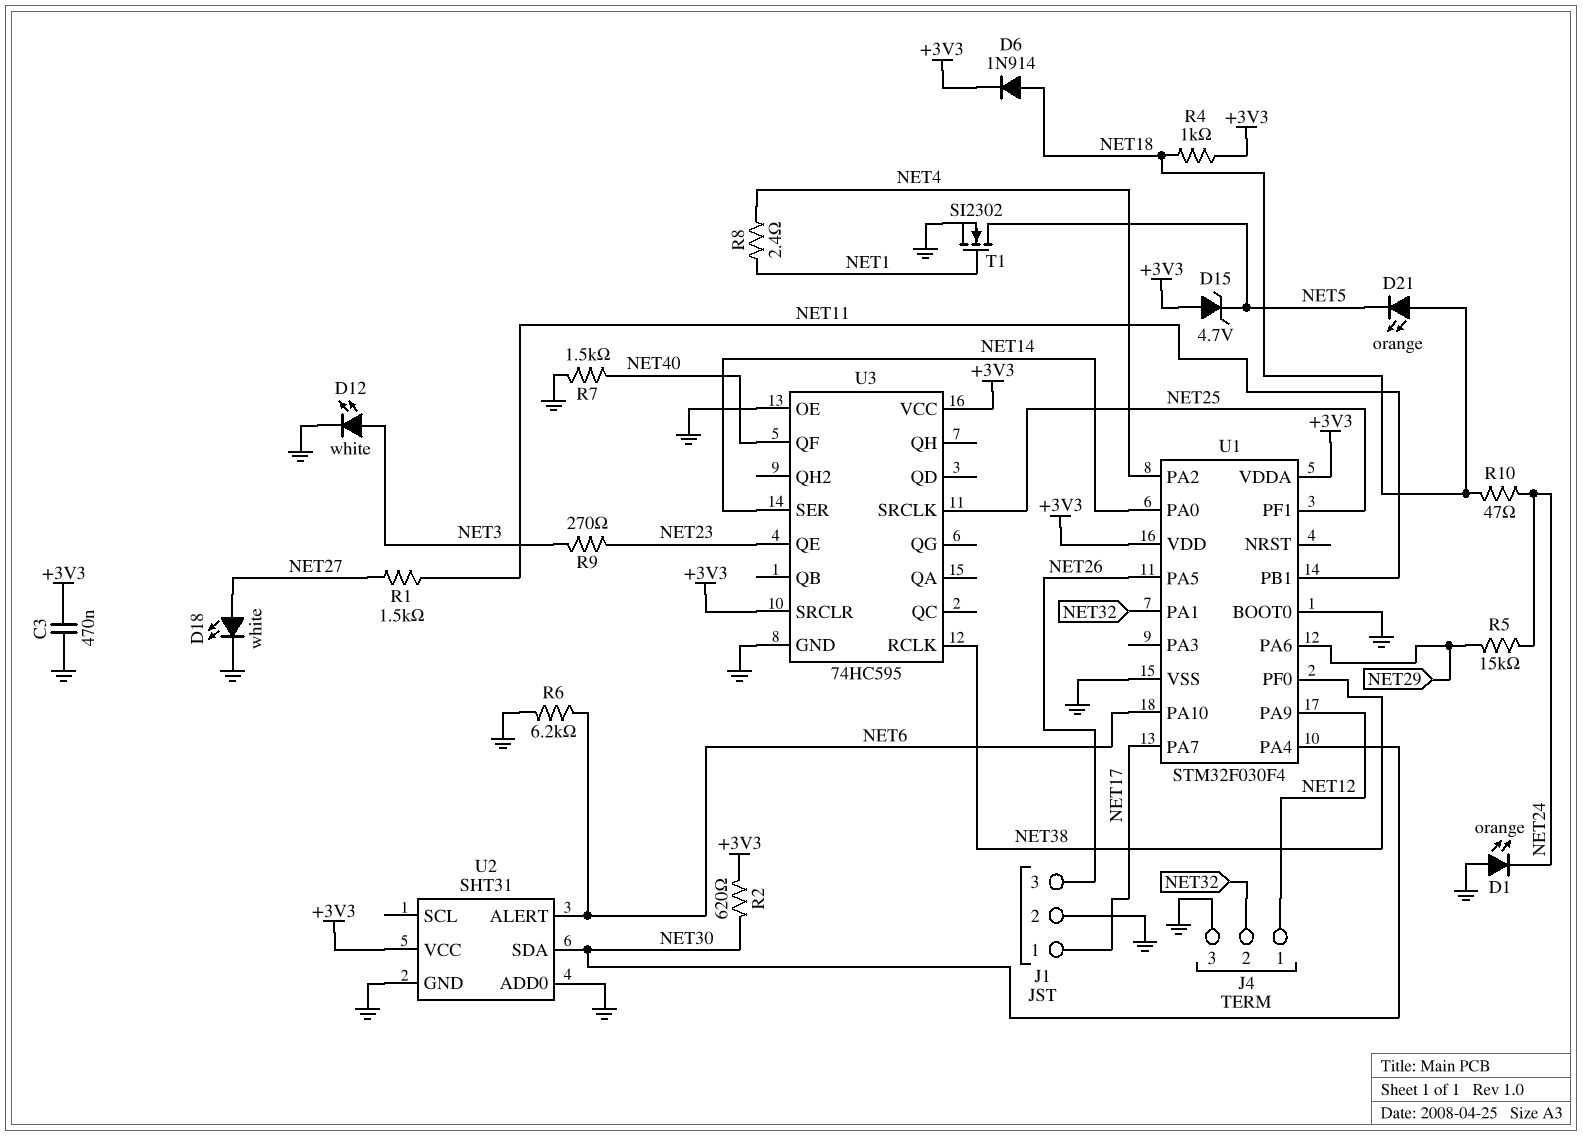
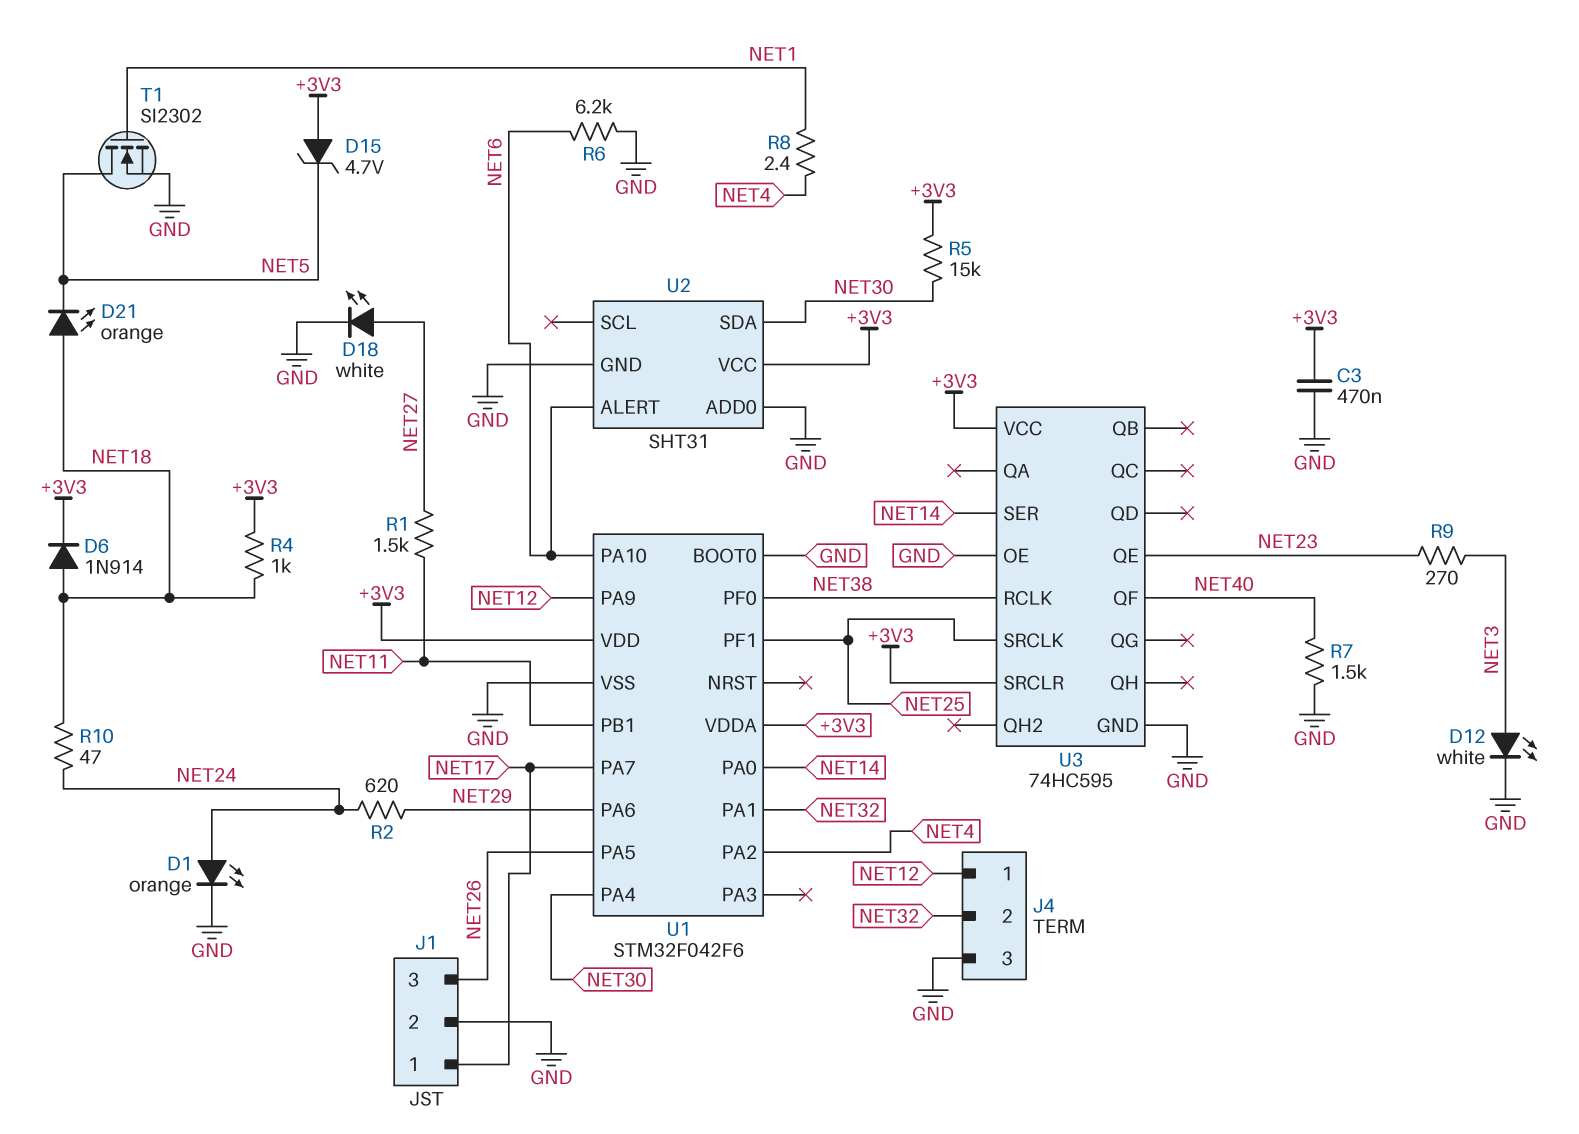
D1: LED orange (A GND, K NET24) -> LED orange (A NET24, K GND)
R2: 620 (+3V3, NET30) -> 620 (NET24, NET29)
R5: 15k (NET24, NET29) -> 15k (+3V3, NET30)
U1: STM32F030F4 -> STM32F042F6

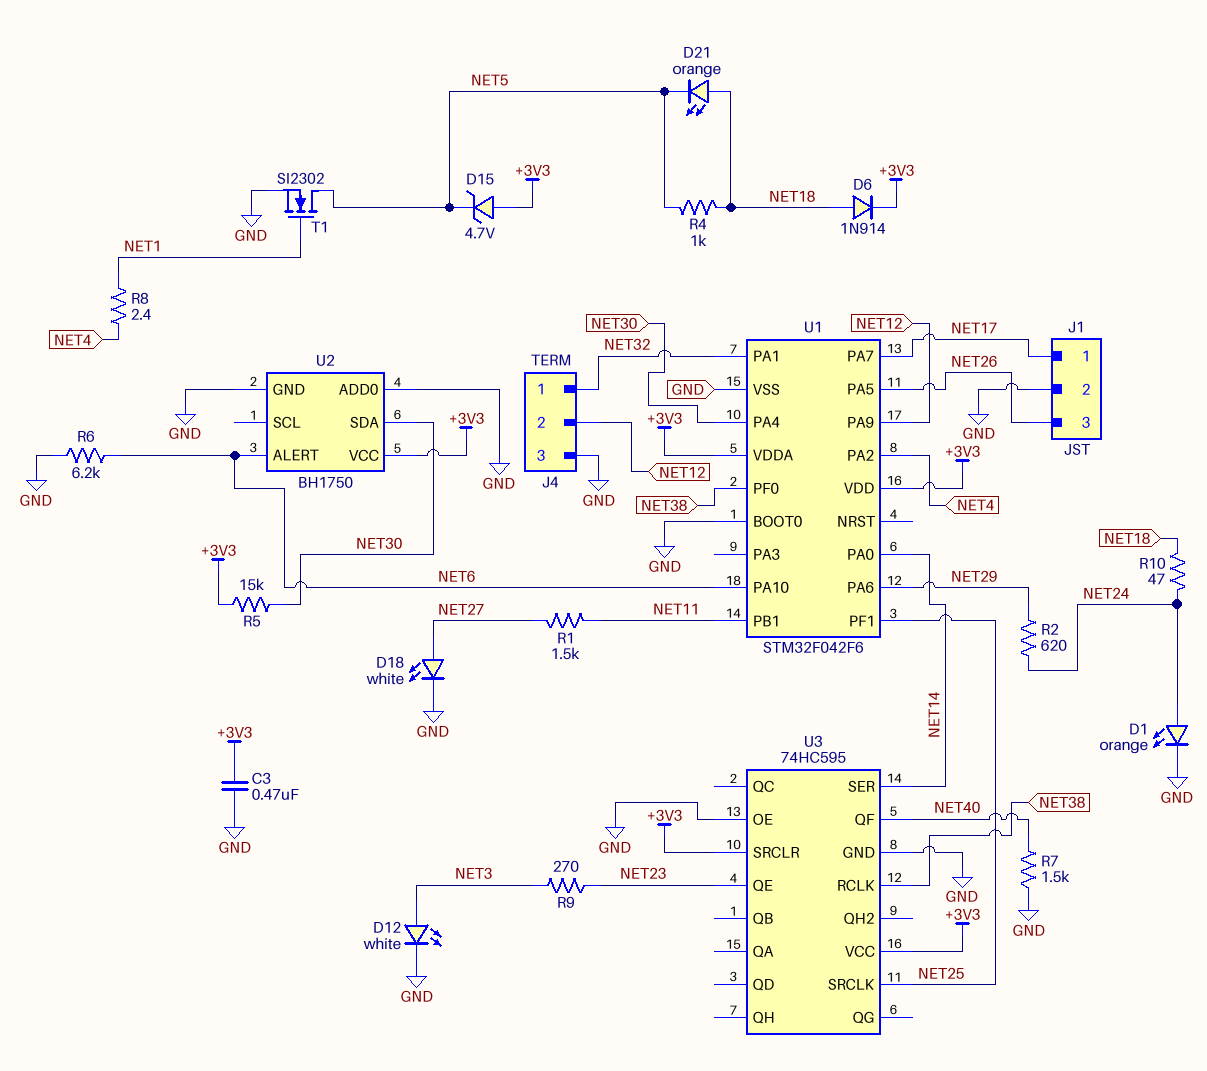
J4 pin 1: NET12 -> NET32
J4 pin 2: NET32 -> NET12
R4: 1k (+3V3, NET18) -> 1k (NET5, NET18)
U2: SHT31 -> BH1750

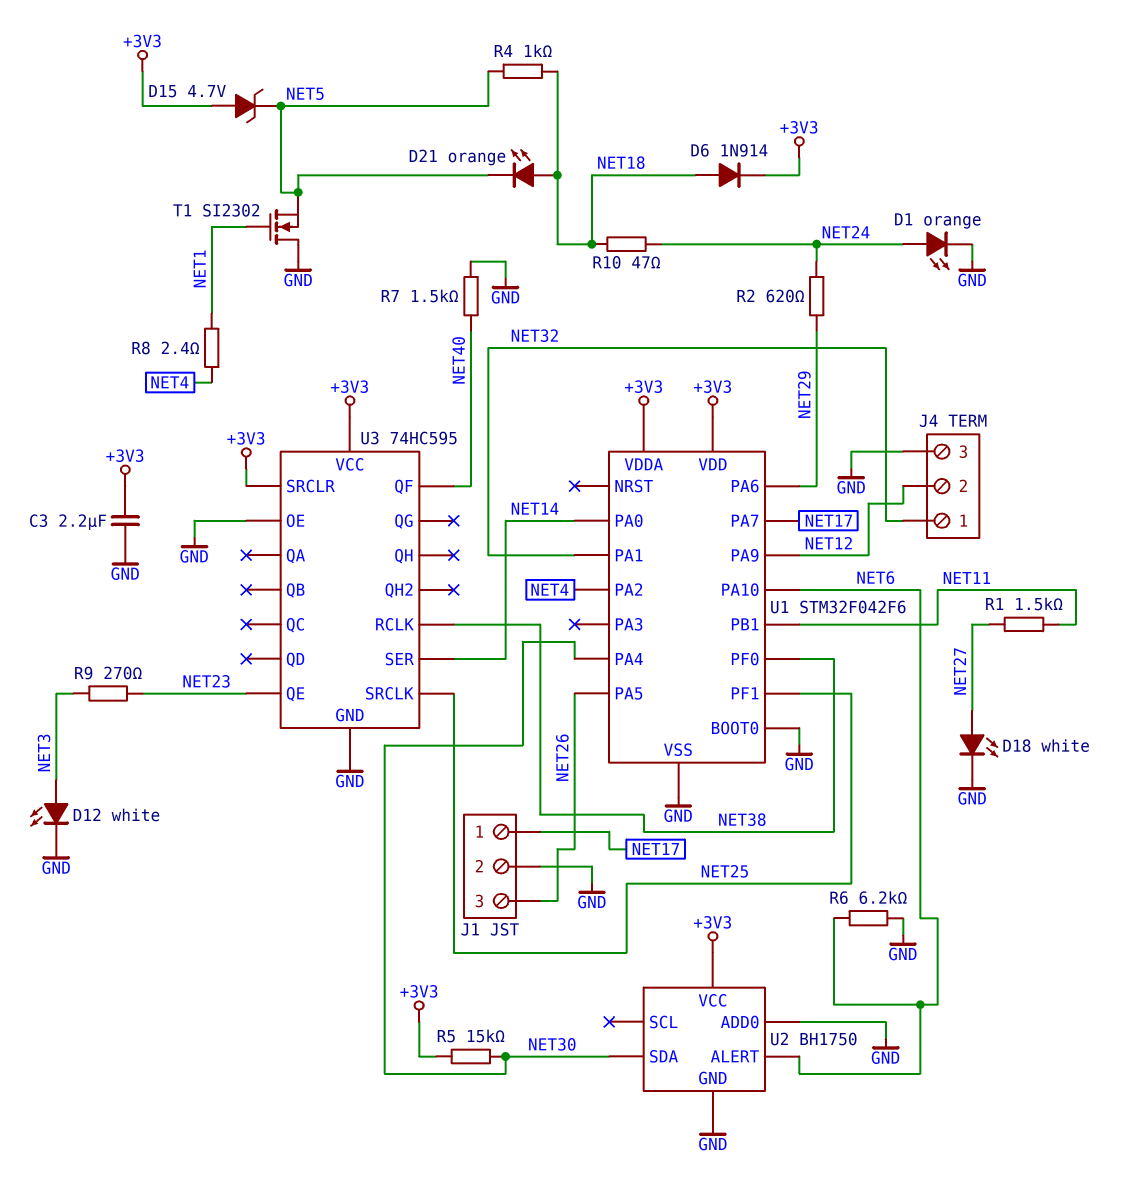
C3: 470nF (+3V3, GND) -> 2.2uF (+3V3, GND)
T1: NMOS SI2302 (G NET1, D NET5, S GND) -> NMOS SI2302 (G NET1, D GND, S NET5)

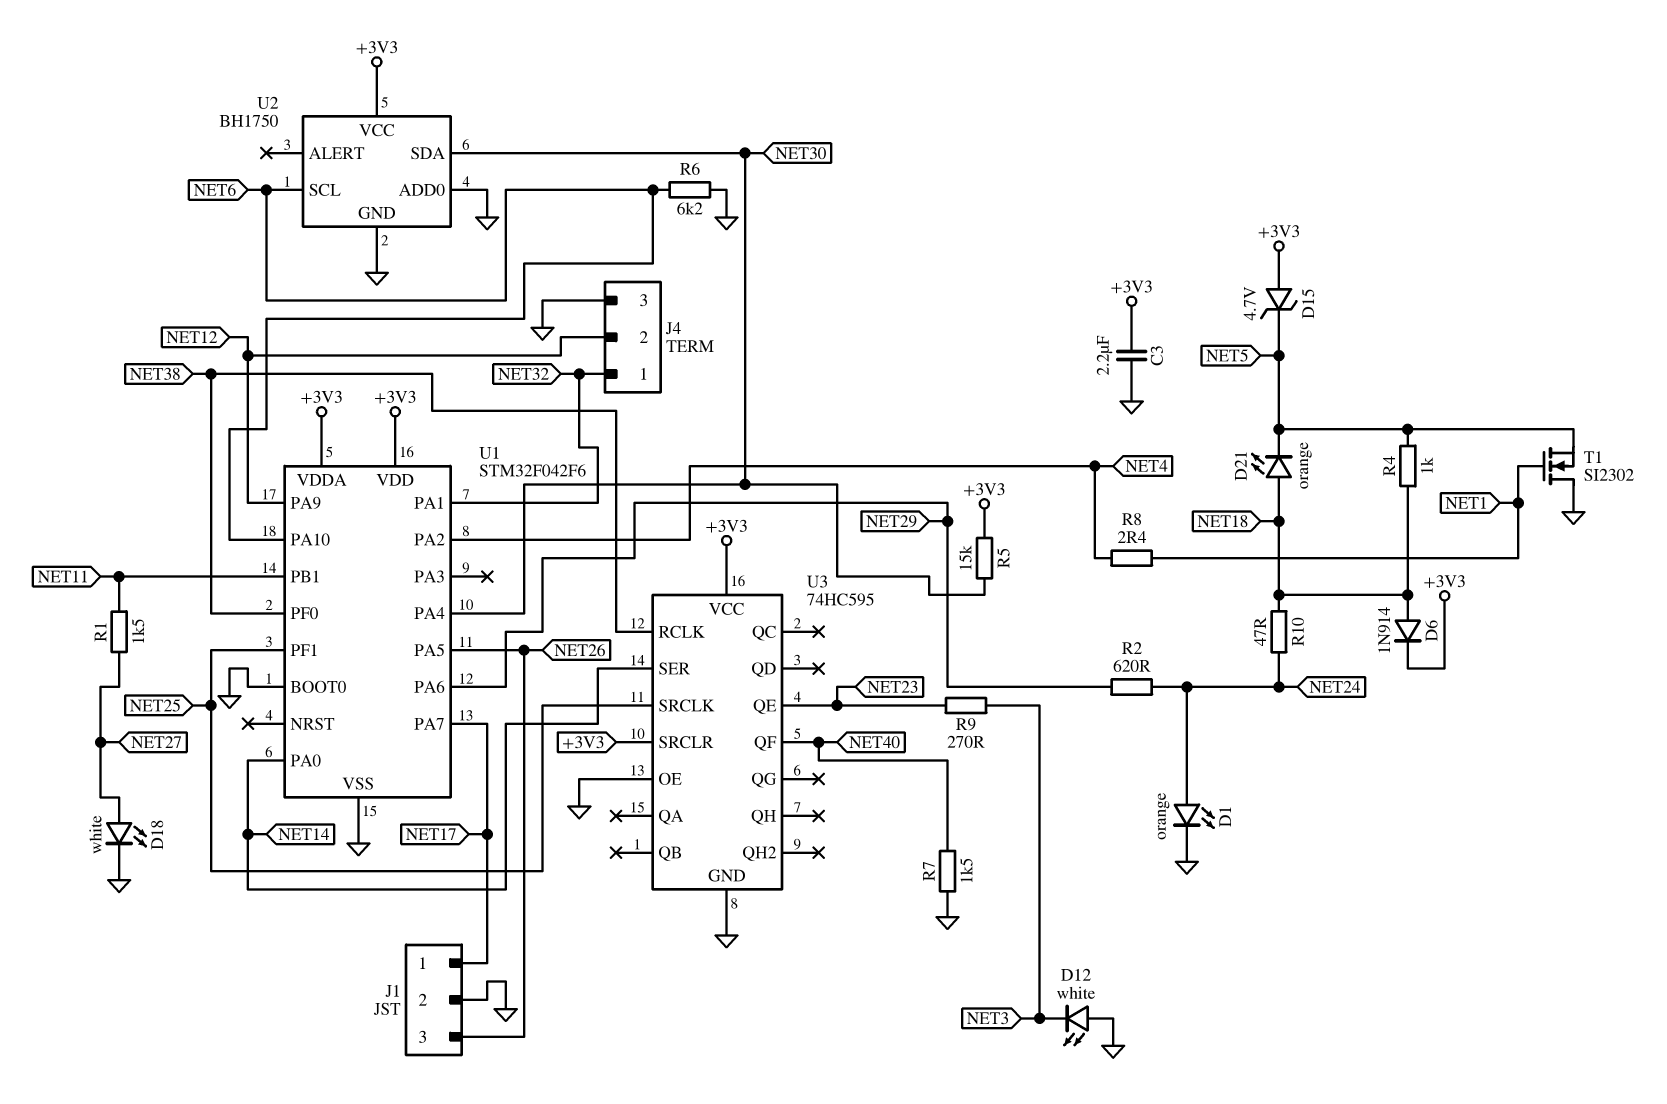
D12: LED white (A NET3, K GND) -> LED white (A GND, K NET3)
U2 pin ALERT: NET6 -> none
U2 pin SCL: none -> NET6

